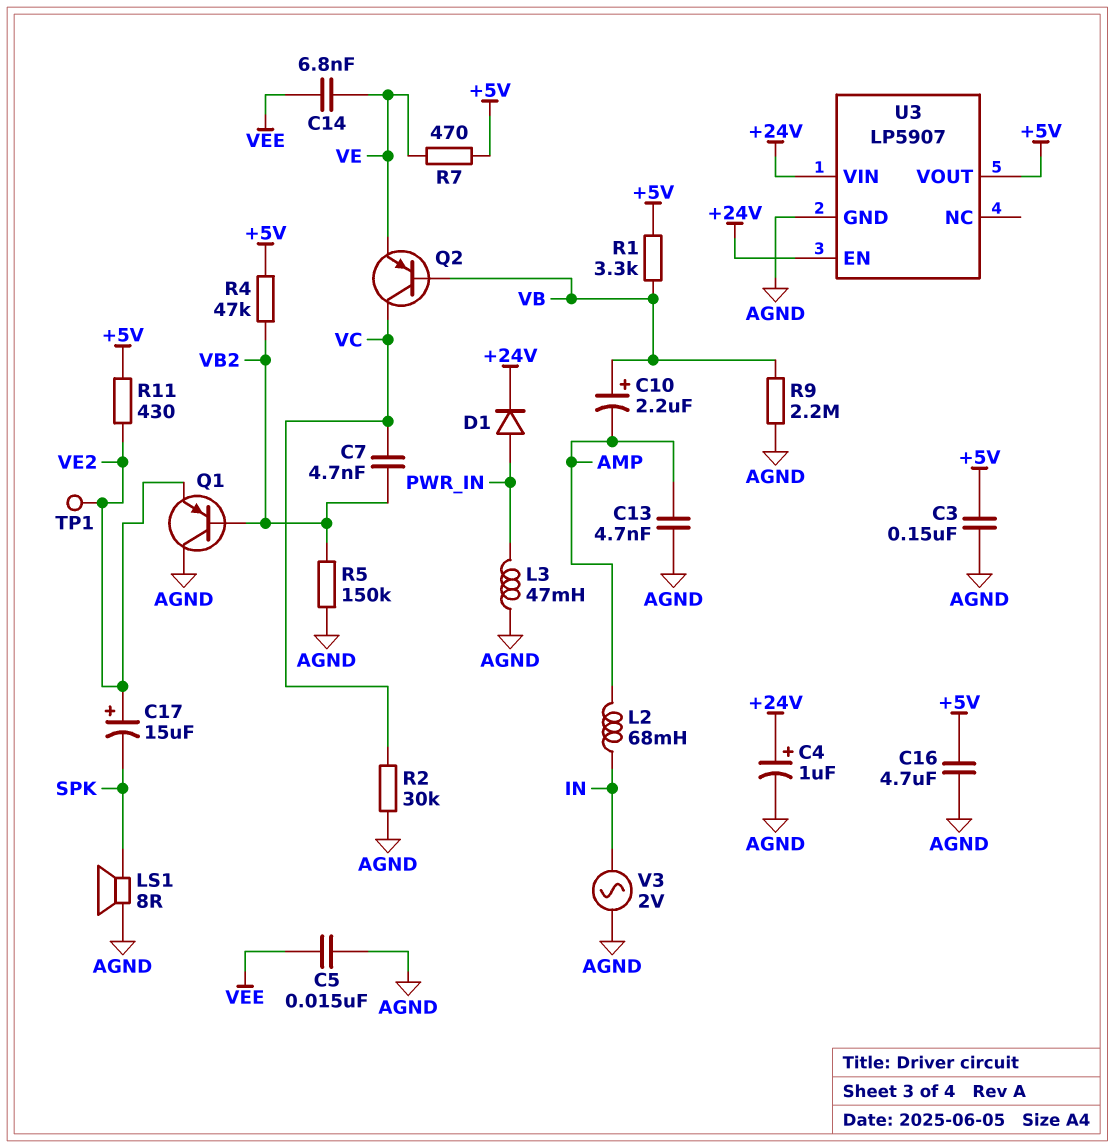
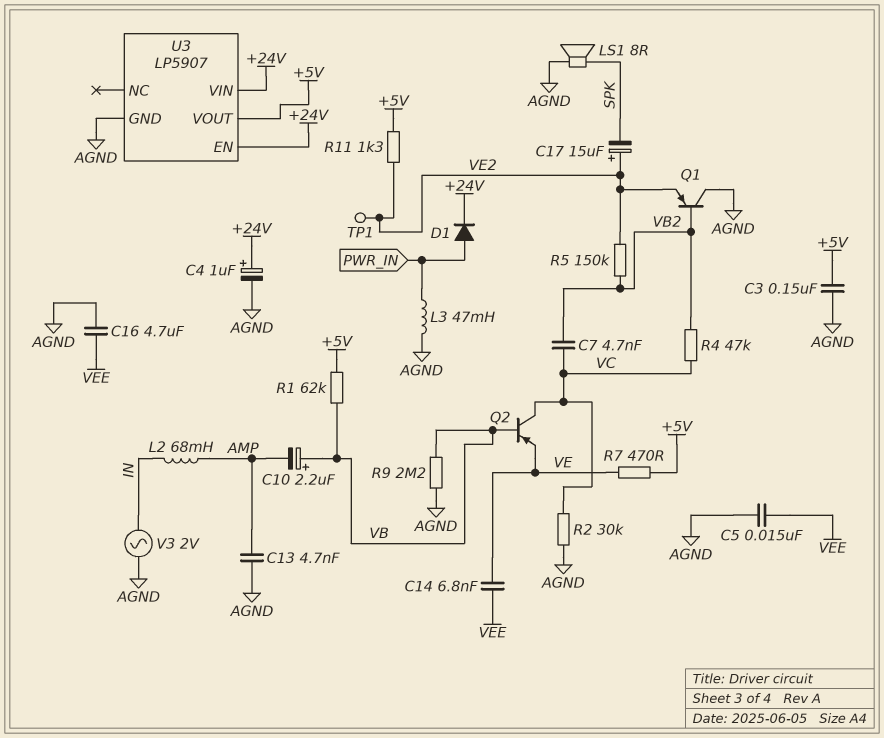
C16: 4.7uF (+5V, AGND) -> 4.7uF (AGND, VEE)
R1: 3.3k (+5V, VB) -> 62k (+5V, VB)
R4: 47k (+5V, VB2) -> 47k (VB2, VC)
R5: 150k (AGND, VB2) -> 150k (VB2, VE2)
R11: 430 (+5V, VE2) -> 1.3k (+5V, VE2)

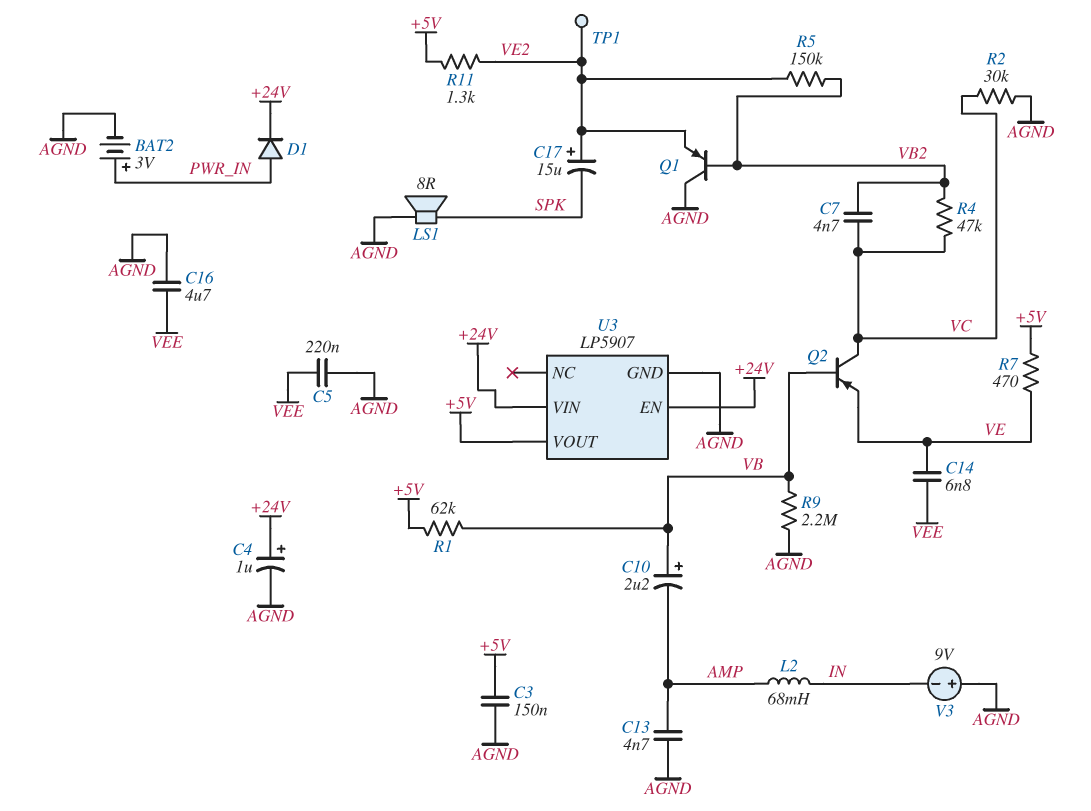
BAT2: none -> 3V (plus PWR_IN, minus AGND)
C5: 15nF (AGND, VEE) -> 220nF (AGND, VEE)
L3: 47mH (AGND, PWR_IN) -> none
V3: AC 2V (AGND, IN) -> 9V (plus AGND, minus IN)

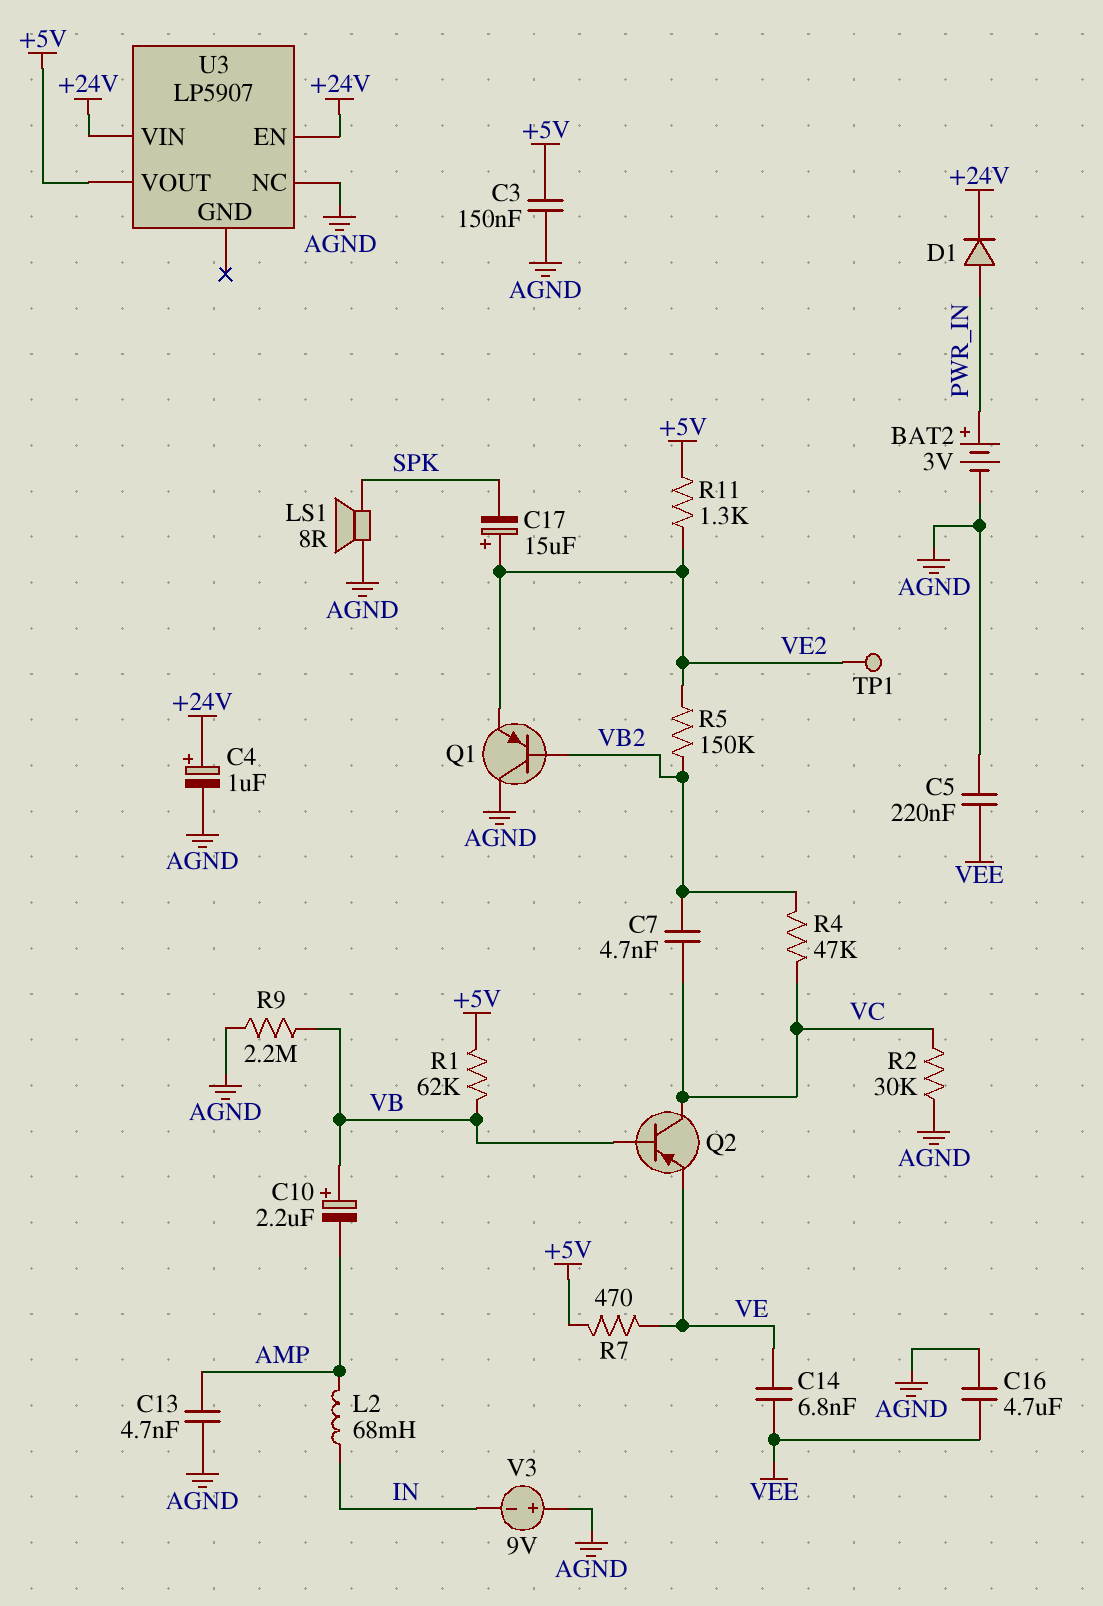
U3 pin GND: AGND -> none
U3 pin NC: none -> AGND

